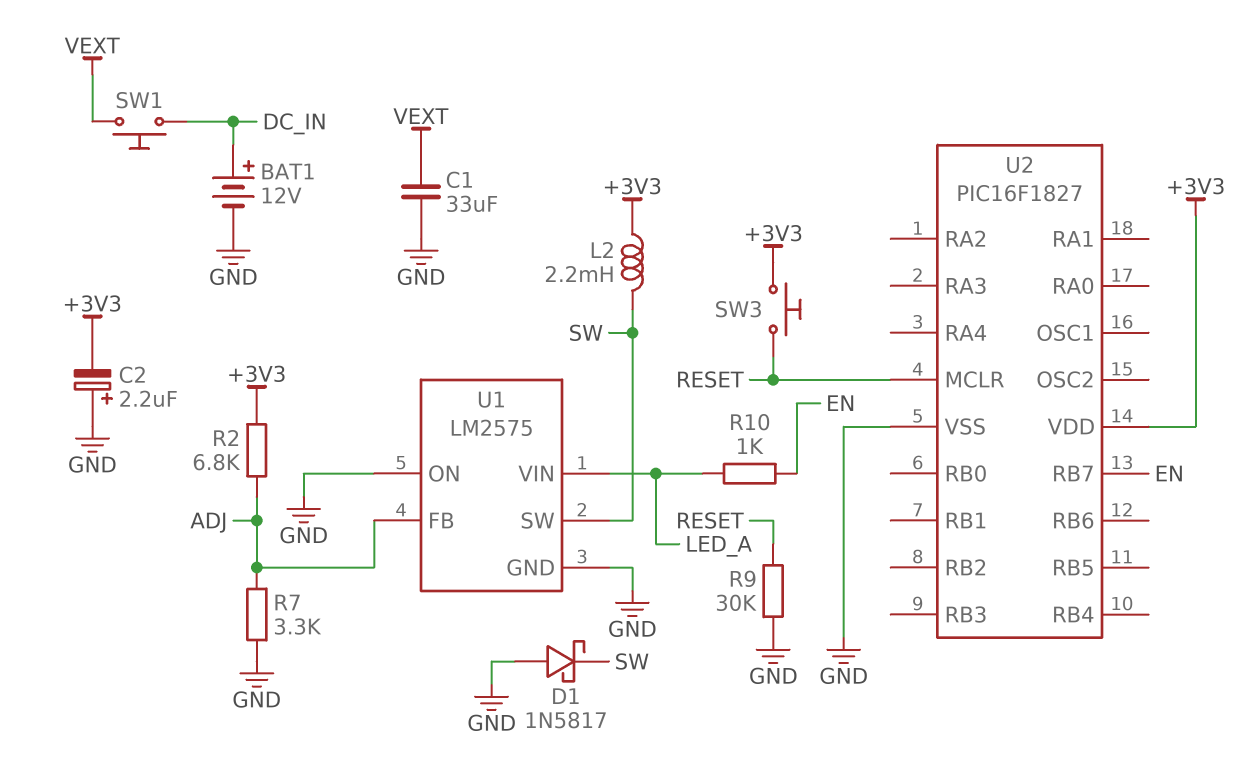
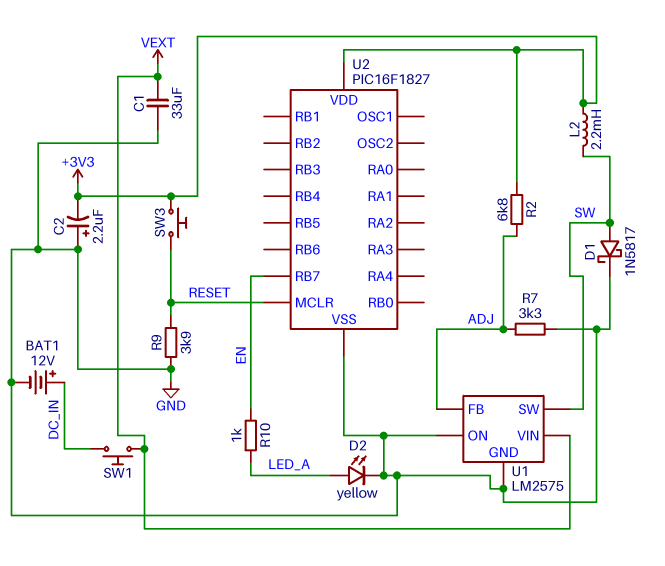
D1: schottky 1N5817 (A GND, K SW) -> schottky 1N5817 (A SW, K GND)
D2: none -> LED yellow (A LED_A, K GND)
R9: 30k (GND, RESET) -> 3.9k (GND, RESET)
U1 pin VIN: LED_A -> VEXT

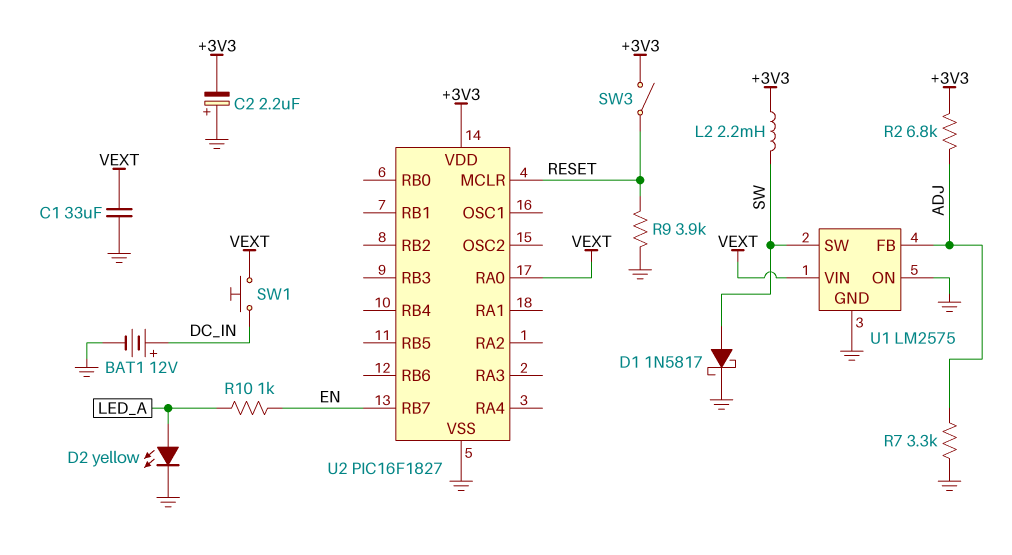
SW3: button (+3V3, RESET) -> switch (+3V3, RESET)
U2 pin RA0: none -> VEXT

